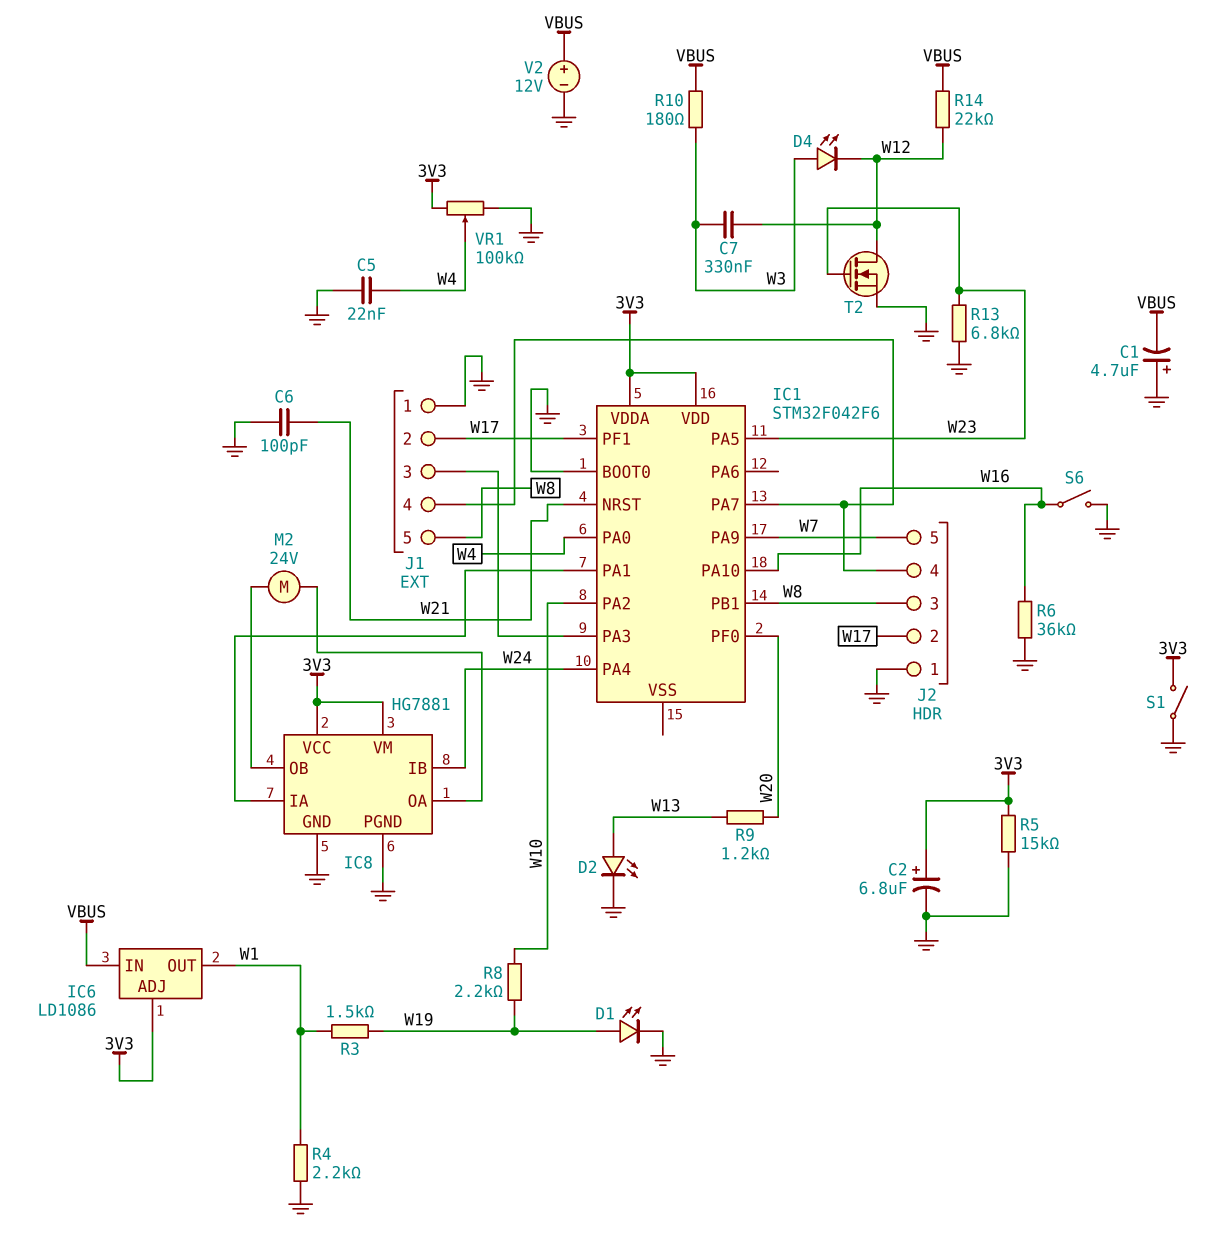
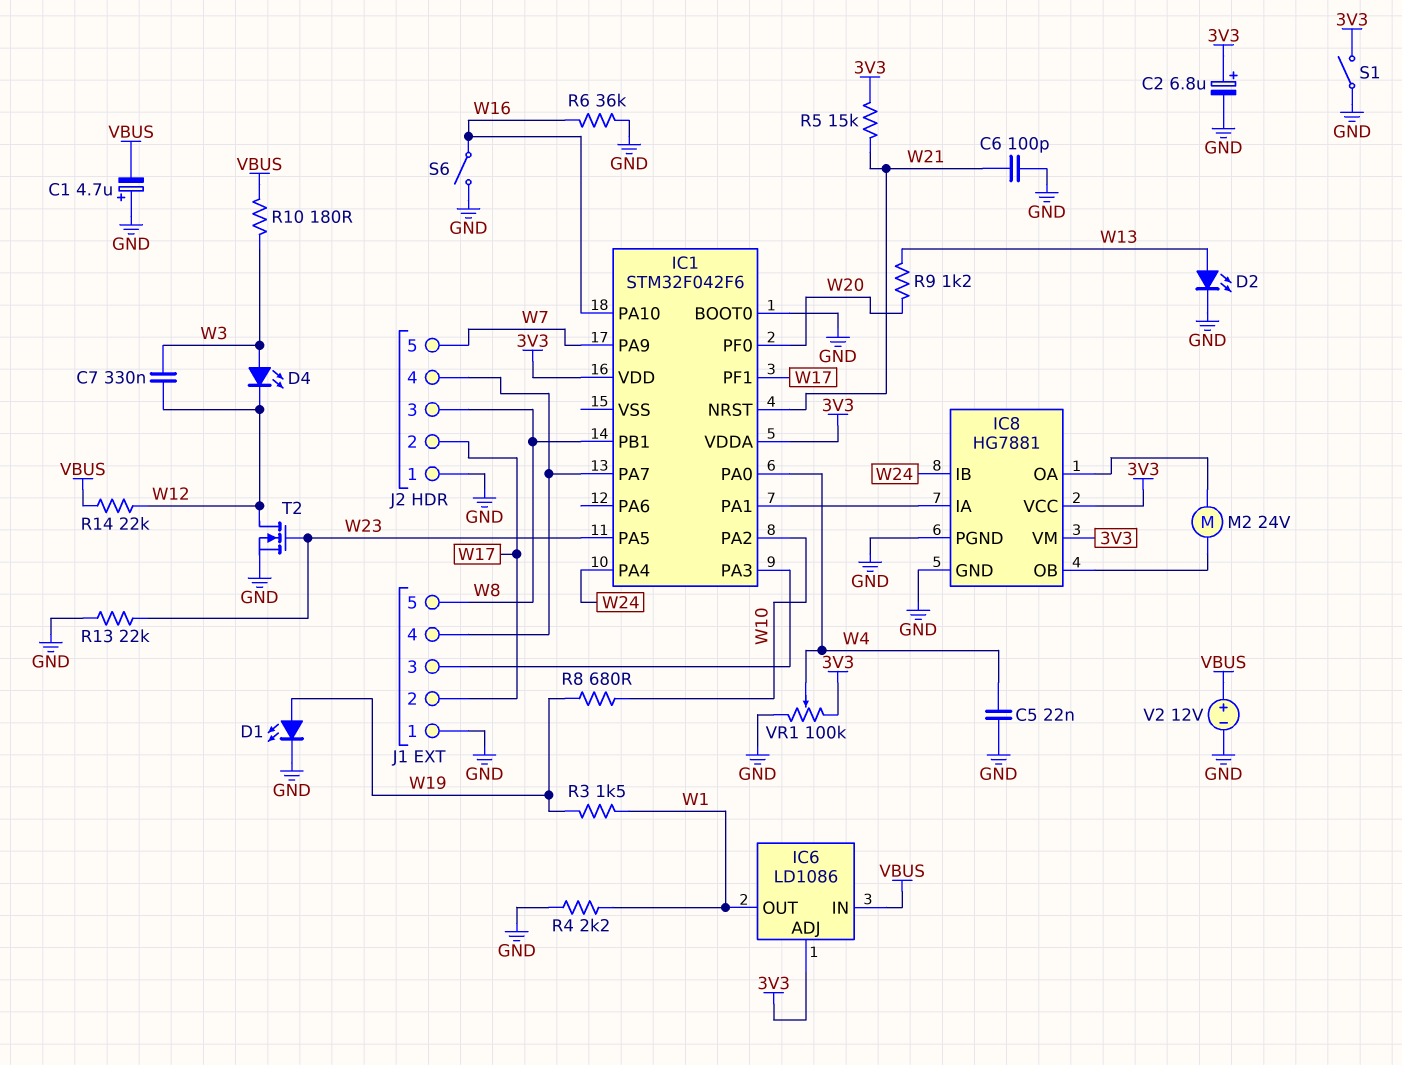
R5: 15k (3V3, GND) -> 15k (3V3, W21)
R8: 2.2k (W10, W19) -> 680 (W10, W19)
R13: 6.8k (GND, W23) -> 22k (GND, W23)

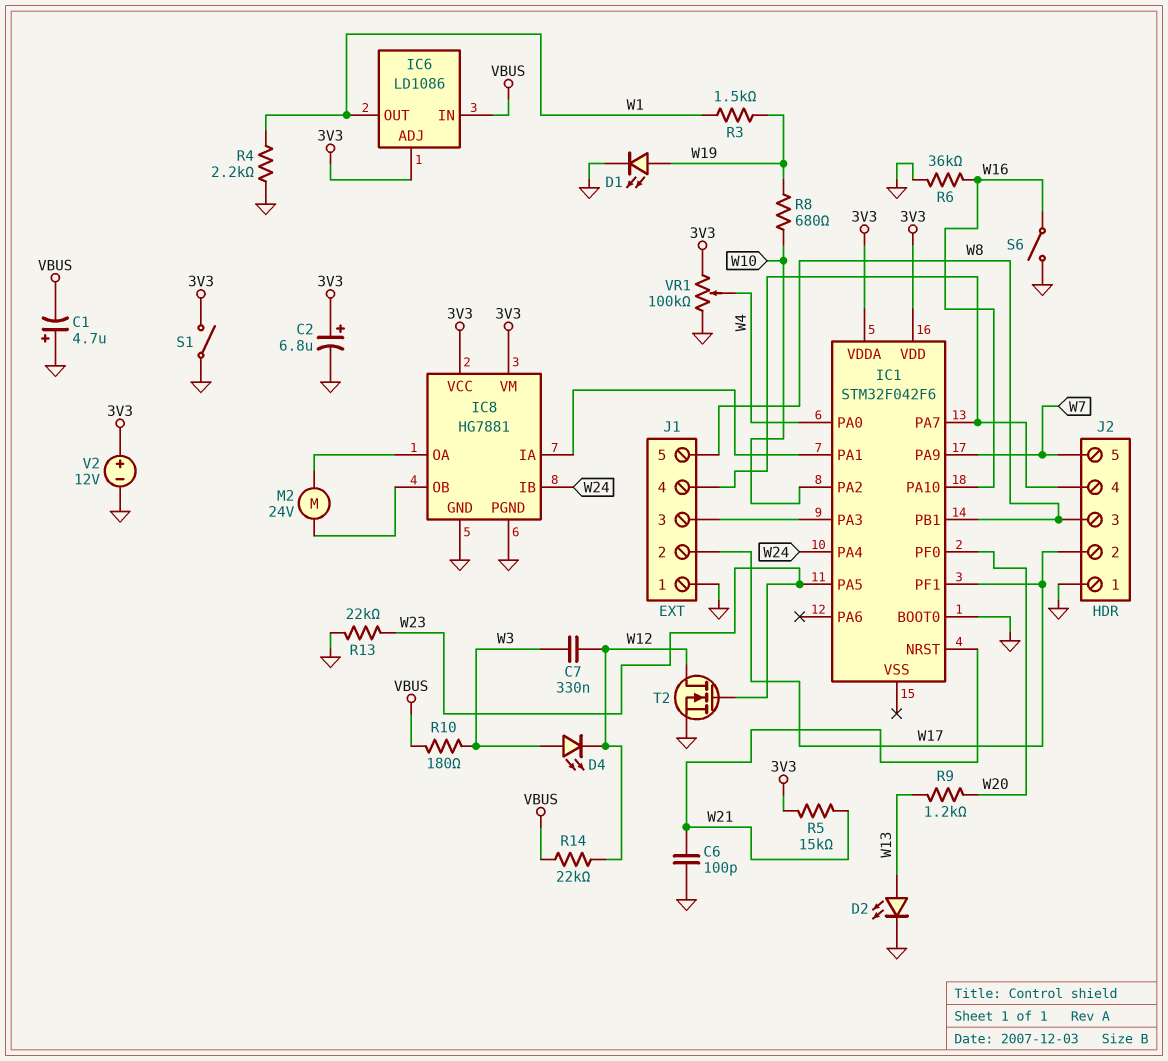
C5: 22nF (GND, W4) -> none
V2: 12V (plus VBUS, minus GND) -> 12V (plus 3V3, minus GND)

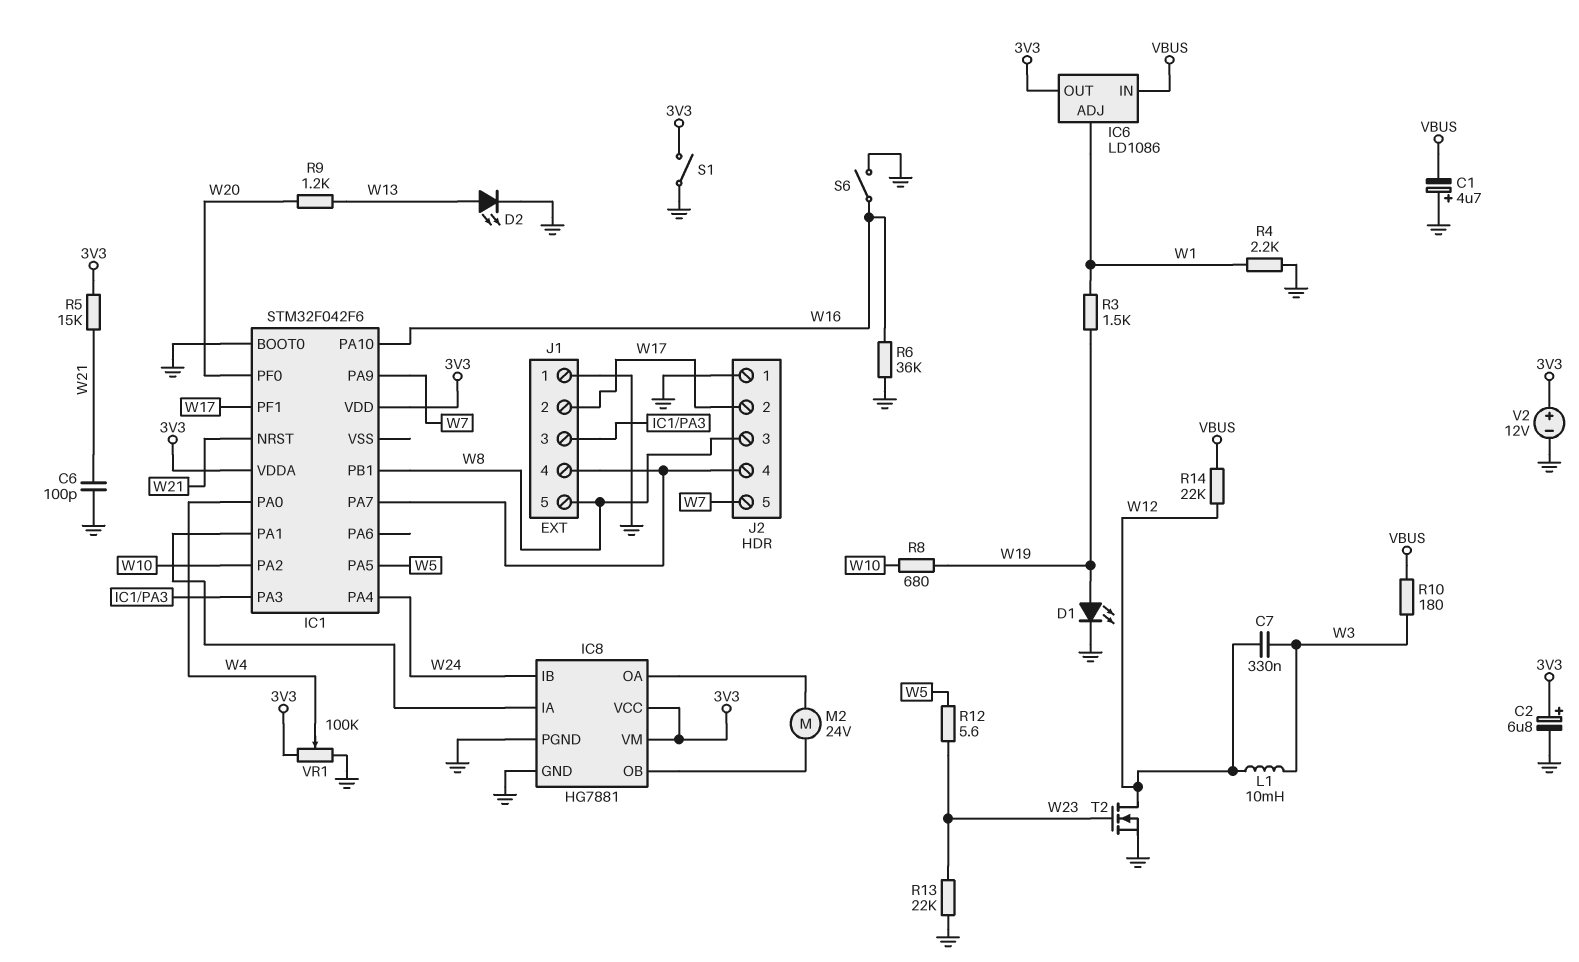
D4: LED (A W3, K W12) -> none
IC1 pin PA5: W23 -> W5
IC6 pin ADJ: 3V3 -> W1
IC6 pin OUT: W1 -> 3V3
L1: none -> 10mH (W3, W12)
R12: none -> 5.6 (W5, W23)

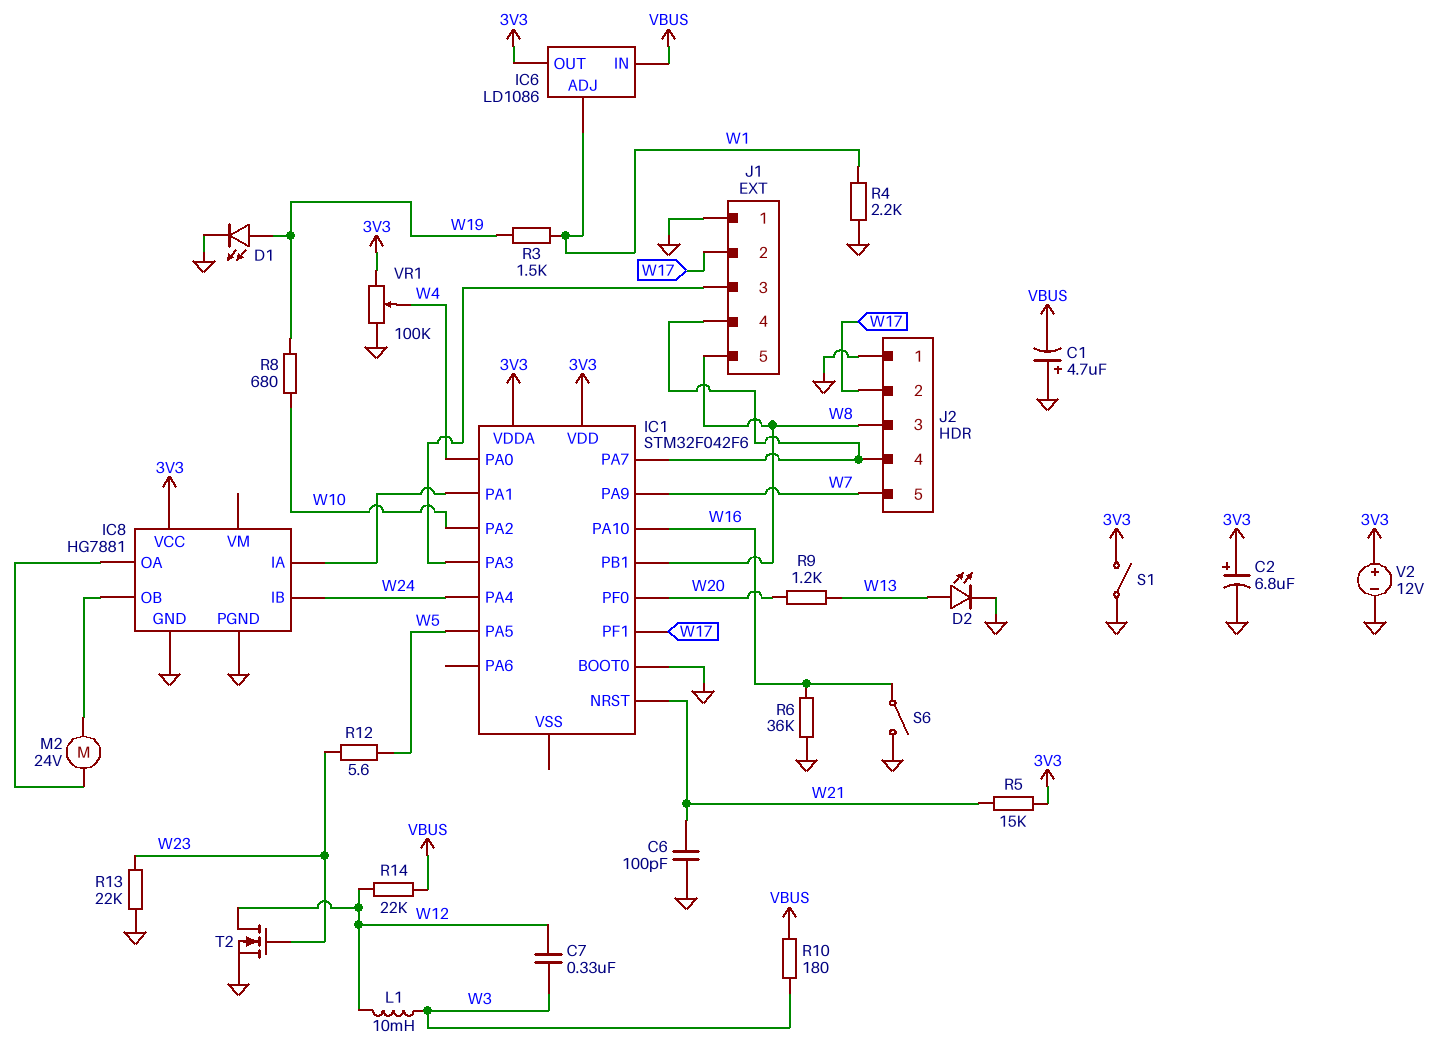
IC8 pin VM: 3V3 -> none

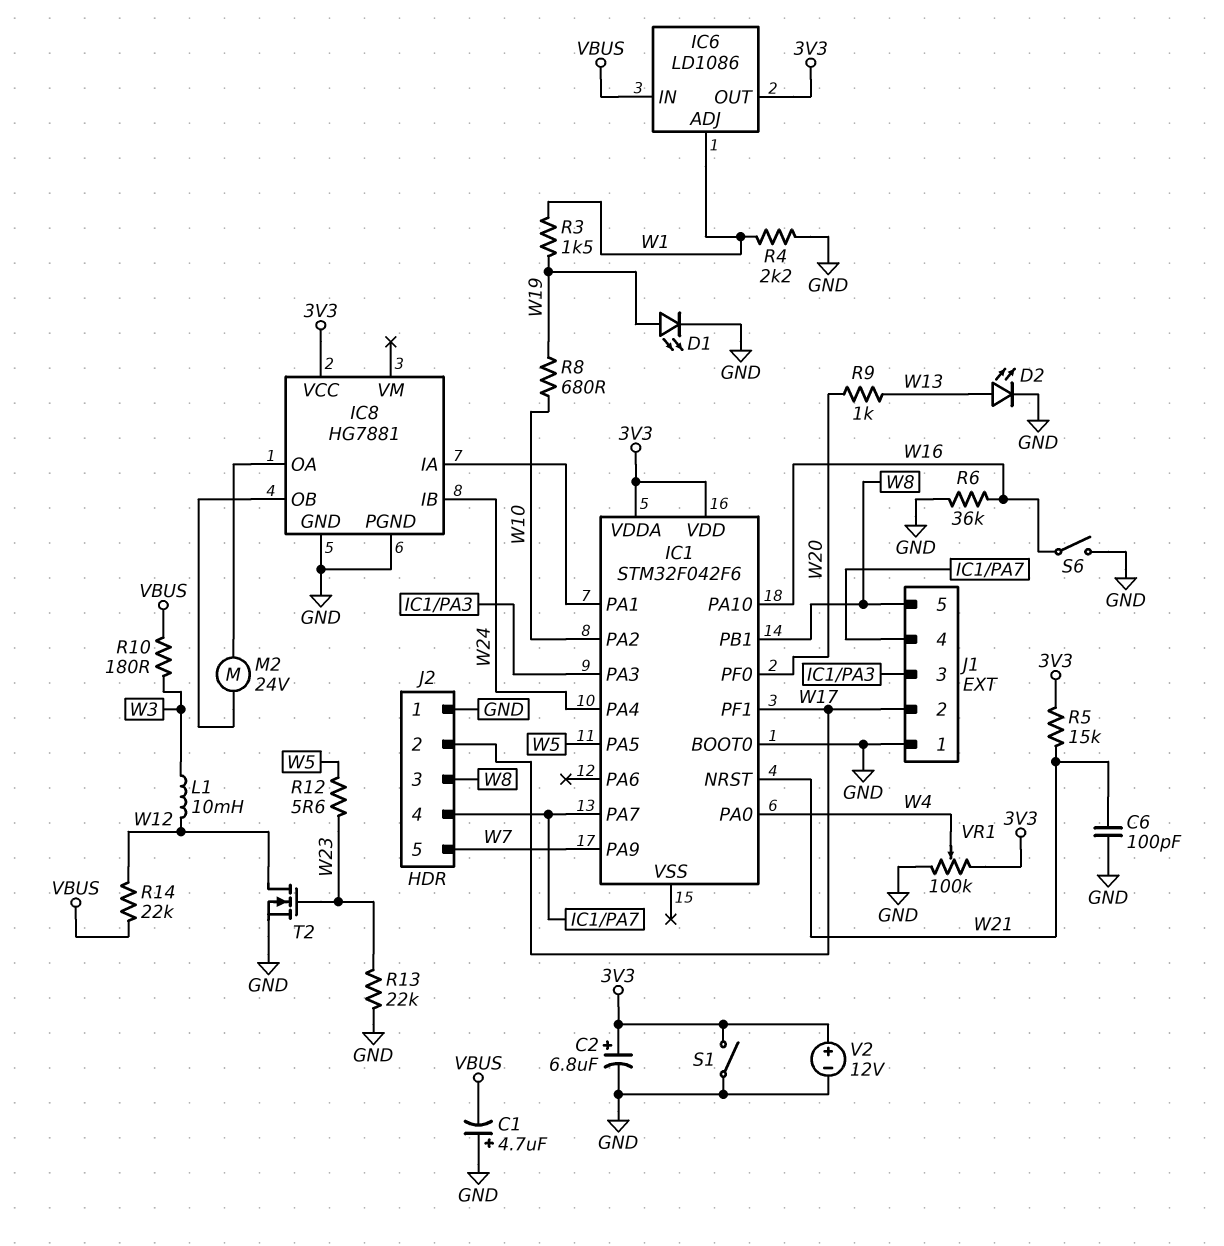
C7: 330nF (W3, W12) -> none
R9: 1.2k (W13, W20) -> 1k (W13, W20)

